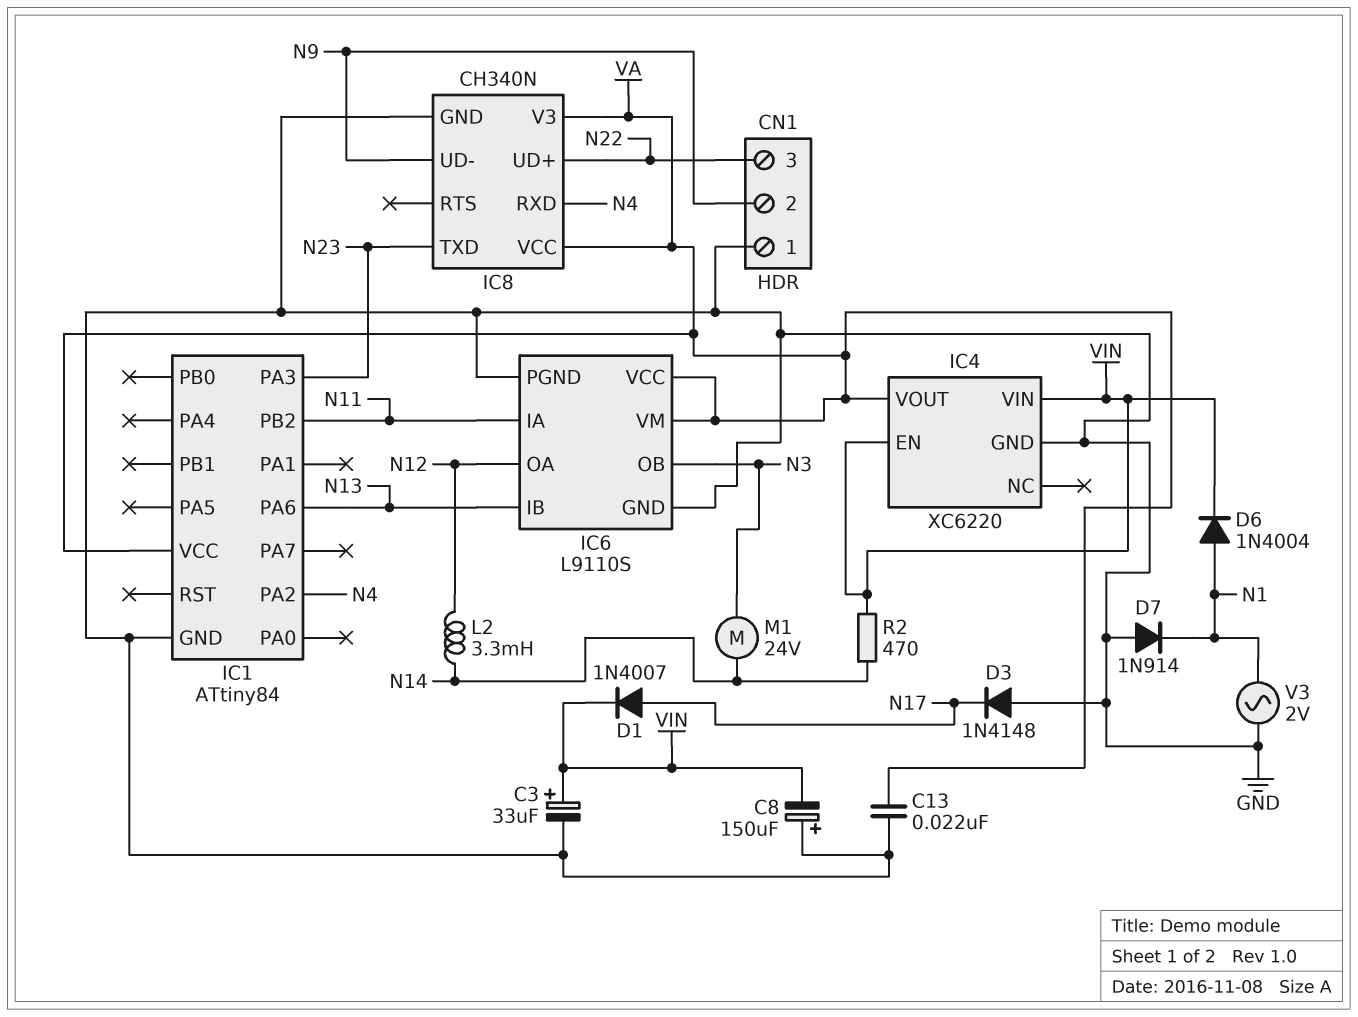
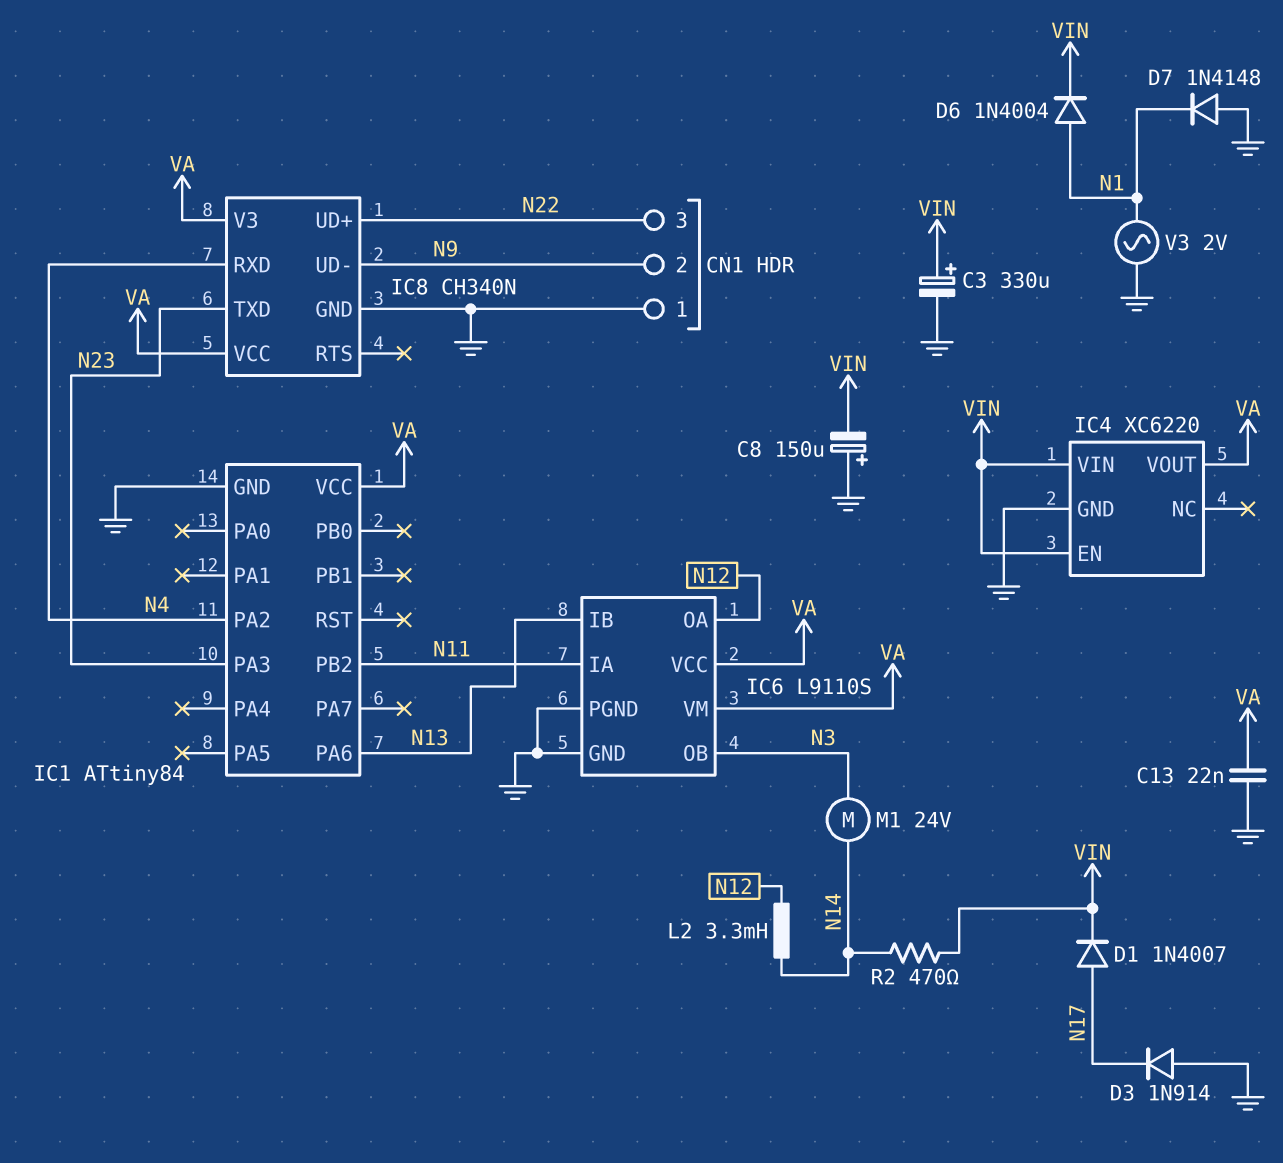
C3: 33uF (plus VIN, minus GND) -> 330uF (plus VIN, minus GND)
D3: diode 1N4148 (A GND, K N17) -> diode 1N914 (A GND, K N17)
D7: diode 1N914 (A GND, K N1) -> diode 1N4148 (A GND, K N1)

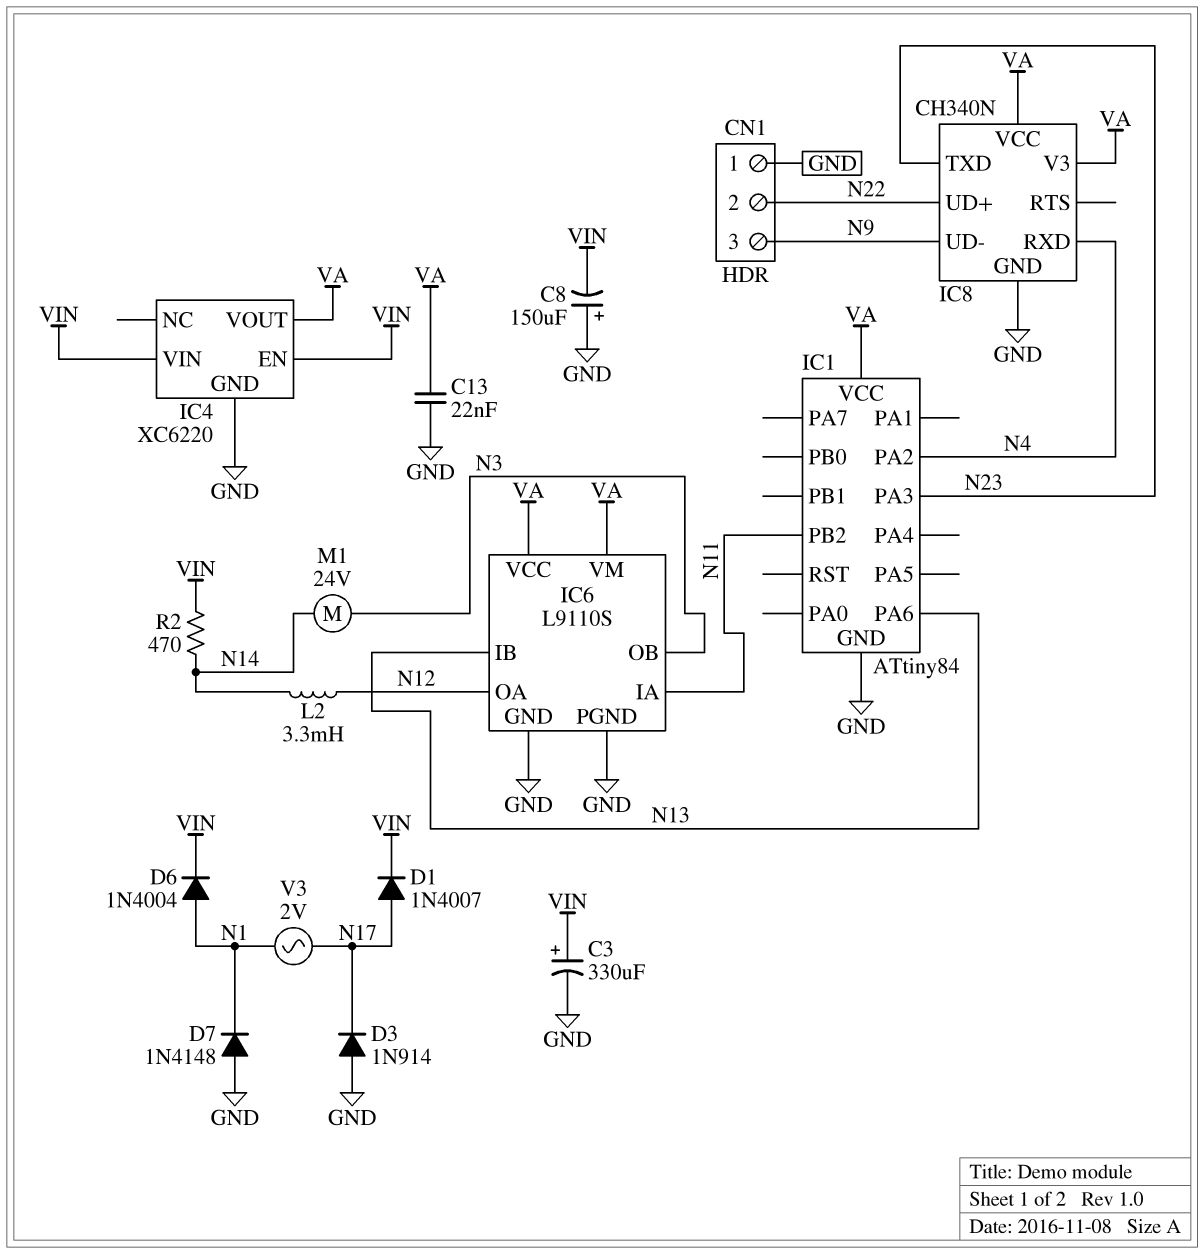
CN1 pin 2: N9 -> N22
CN1 pin 3: N22 -> N9
V3: AC 2V (GND, N1) -> AC 2V (N1, N17)

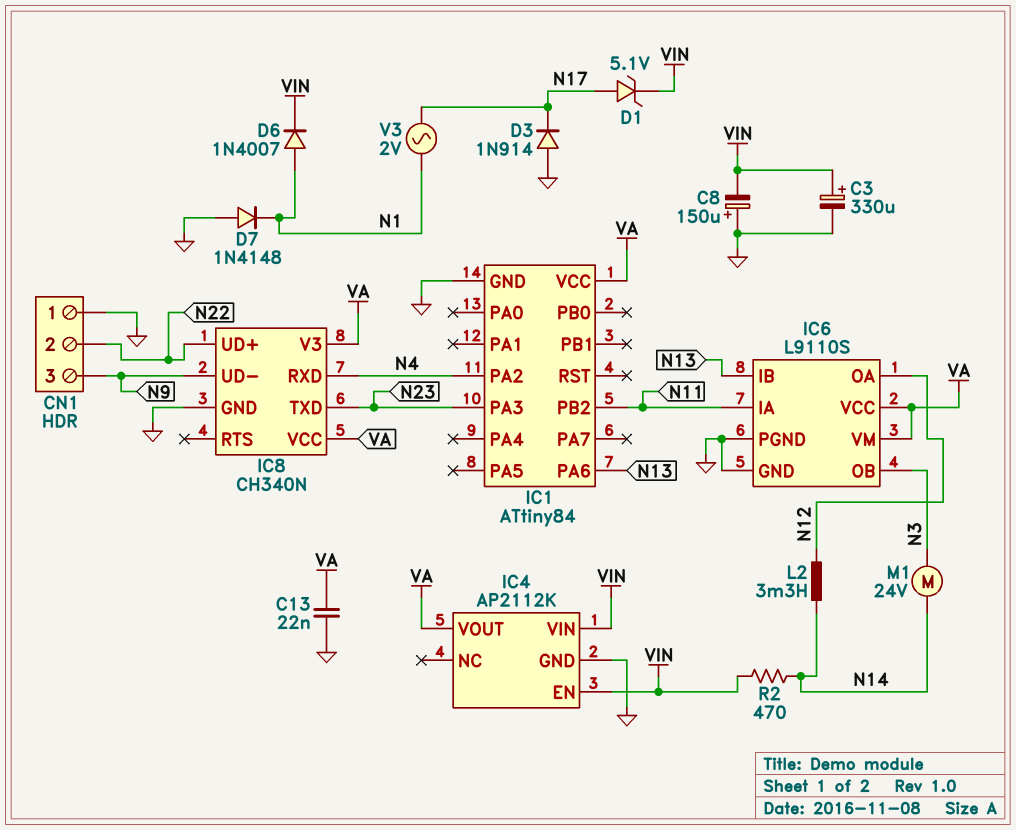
D1: diode 1N4007 (A N17, K VIN) -> zener 5.1V (A N17, K VIN)
D6: diode 1N4004 (A N1, K VIN) -> diode 1N4007 (A N1, K VIN)
IC4: XC6220 -> AP2112K

